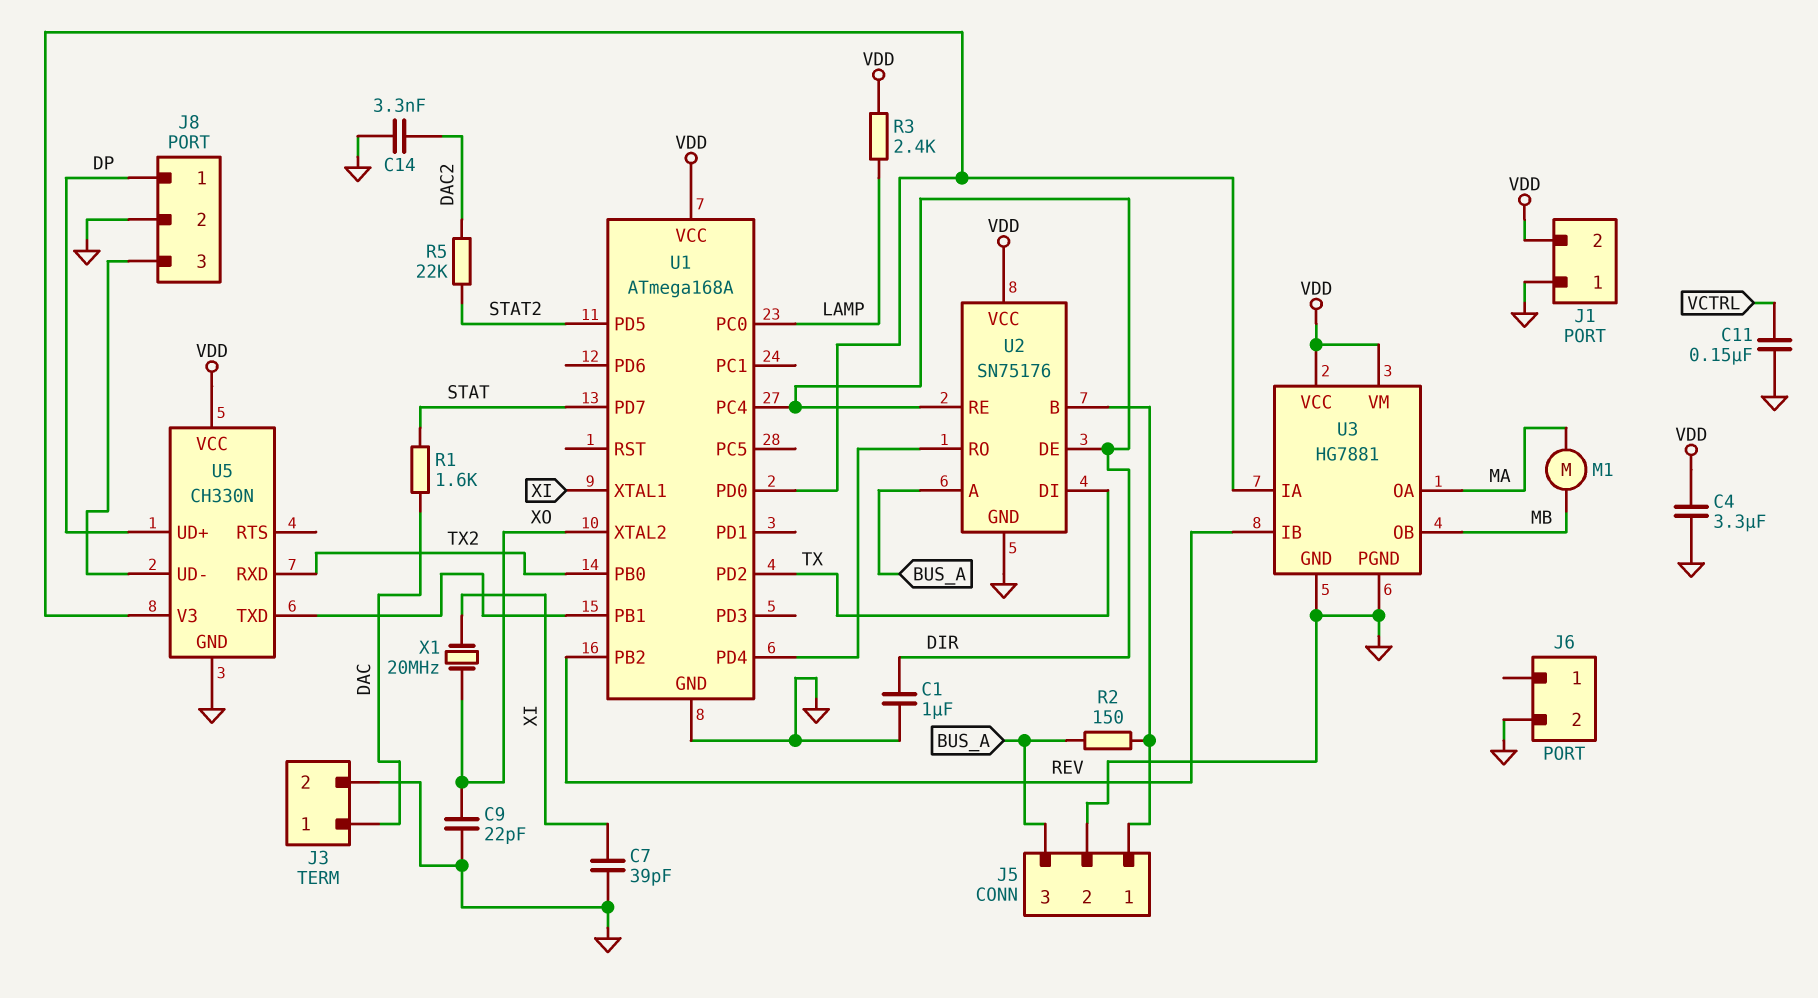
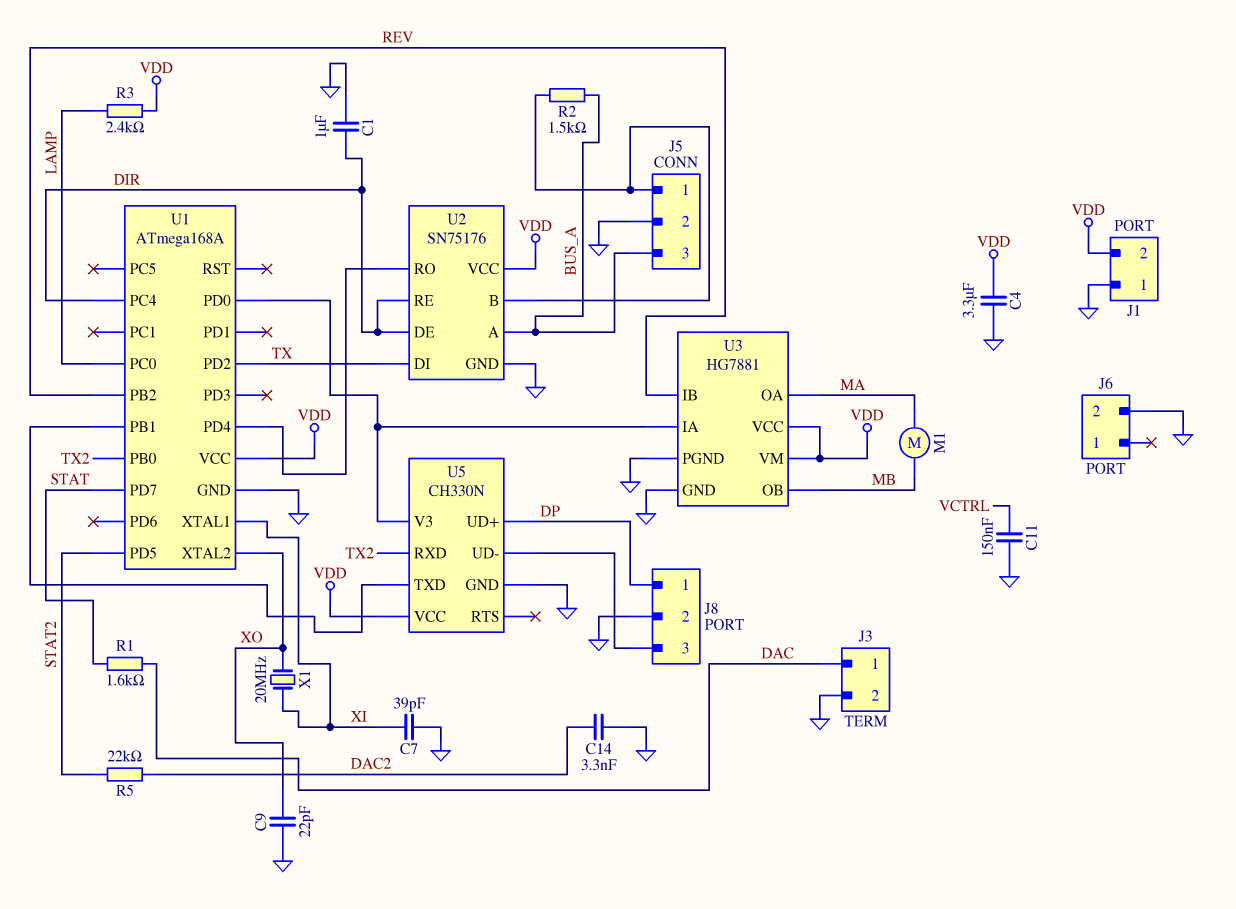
R2: 150 (BUS_A, J5/1) -> 1.5k (BUS_A, J5/1)

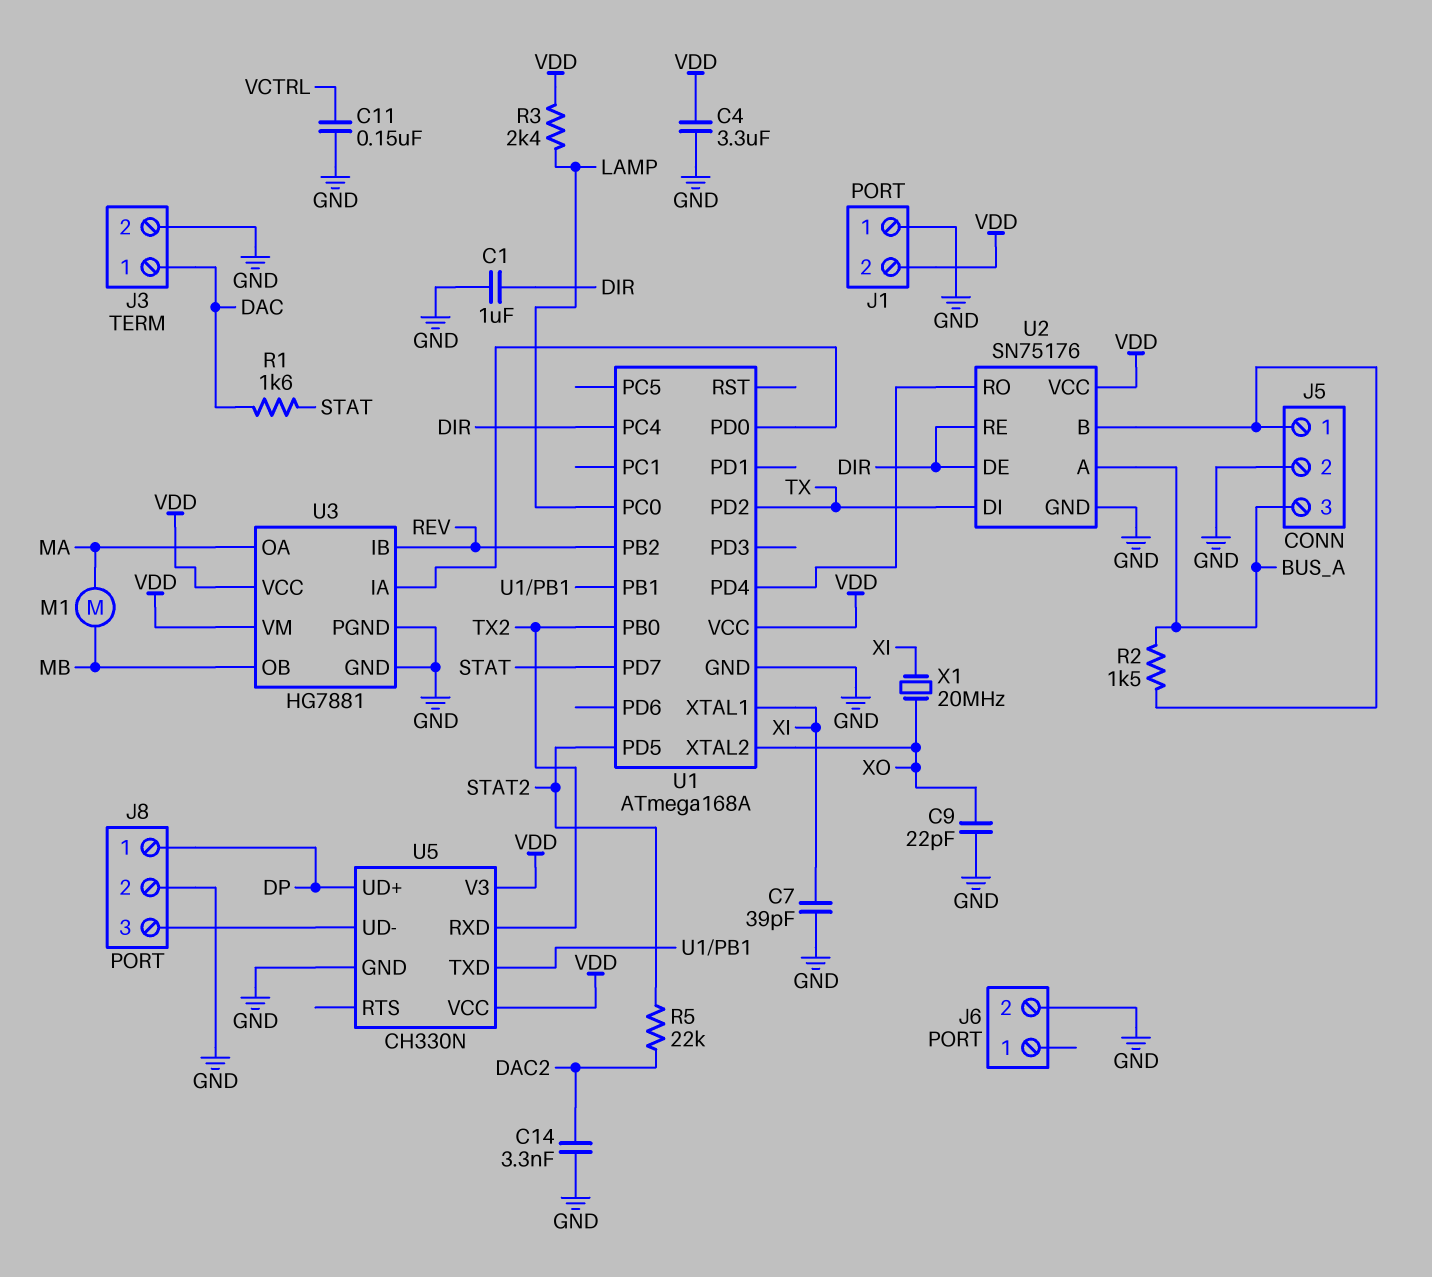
U5 pin V3: U1/PD0 -> VDD

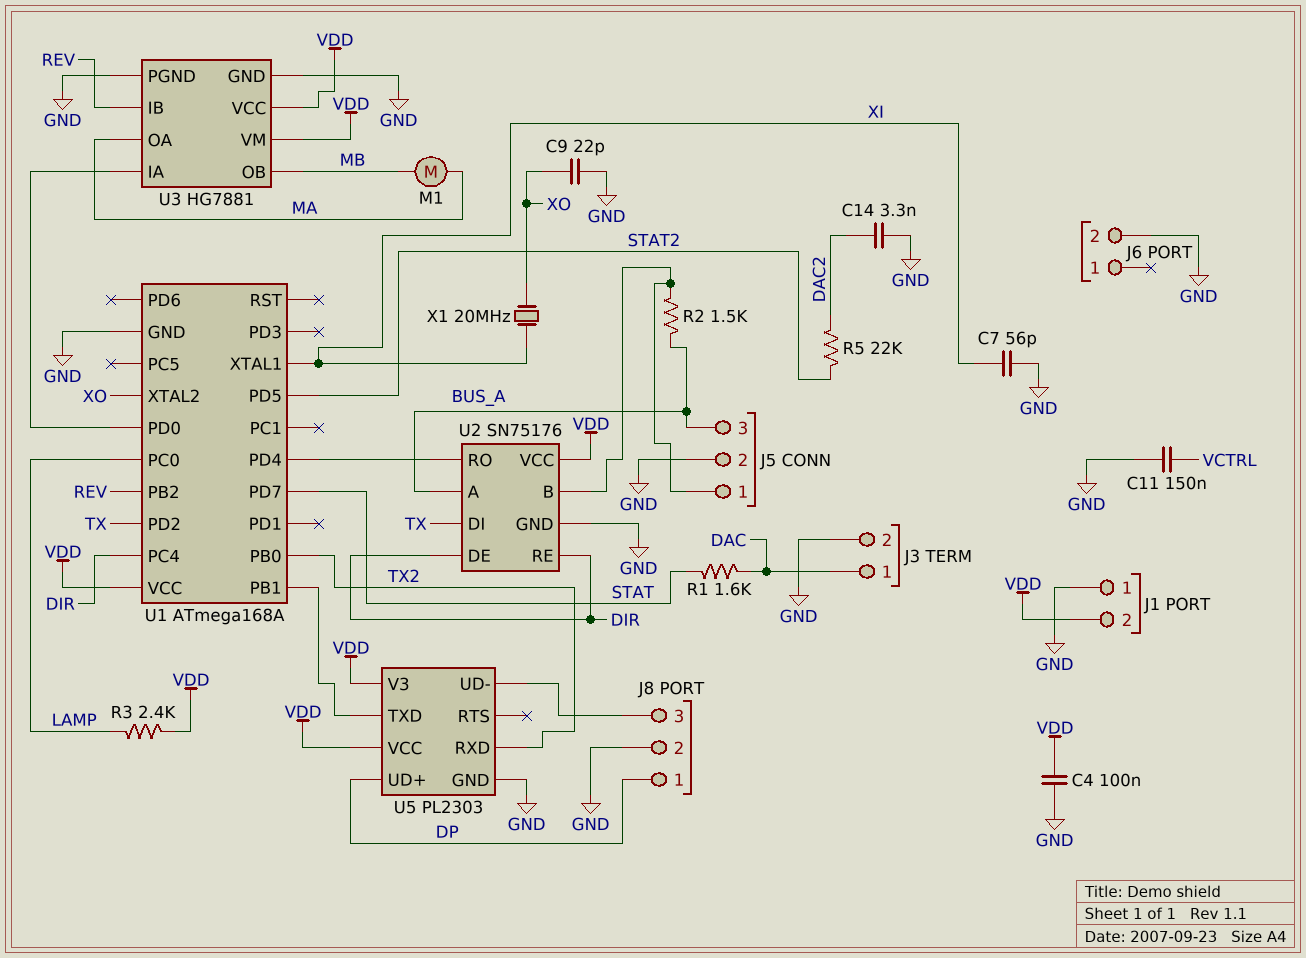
C1: 1uF (DIR, GND) -> none
C4: 3.3uF (GND, VDD) -> 100nF (GND, VDD)
C7: 39pF (GND, XI) -> 56pF (GND, XI)
U5: CH330N -> PL2303

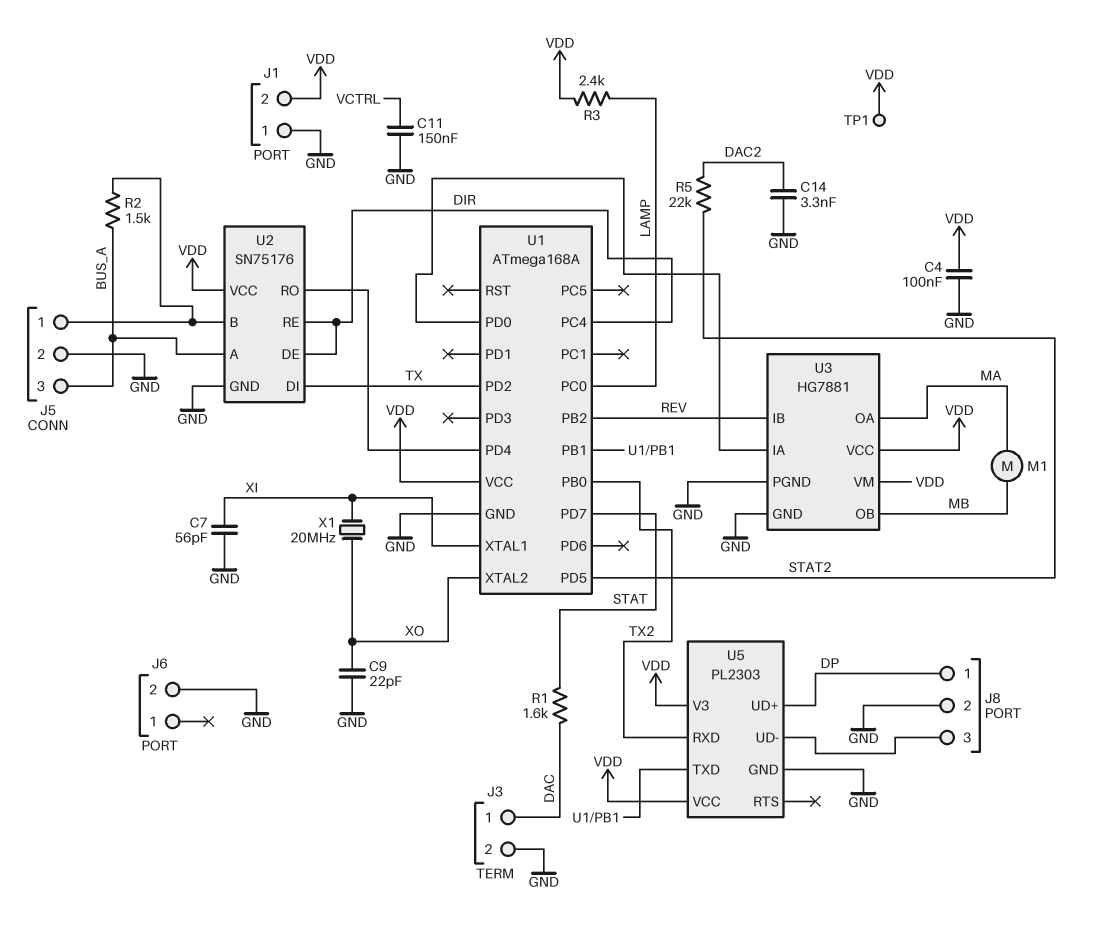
TP1: none -> test point (VDD)

